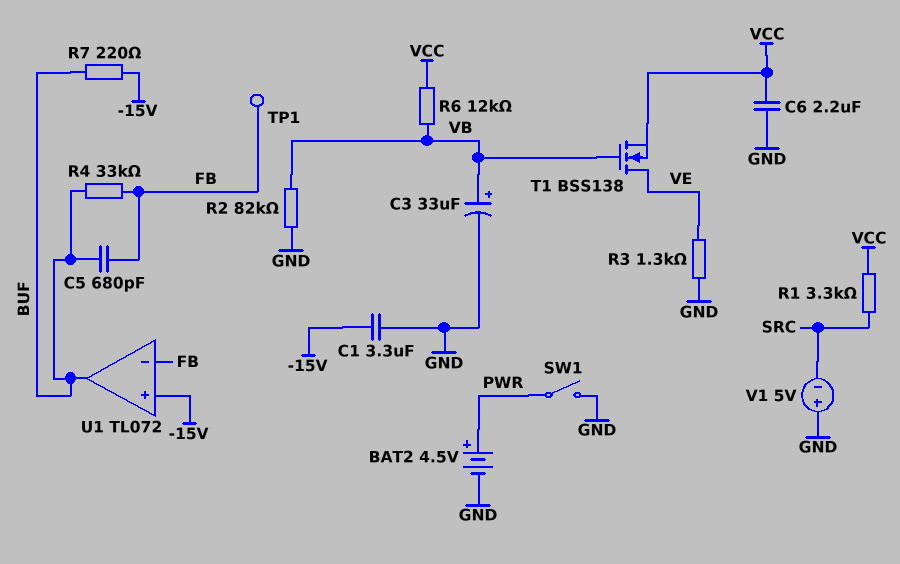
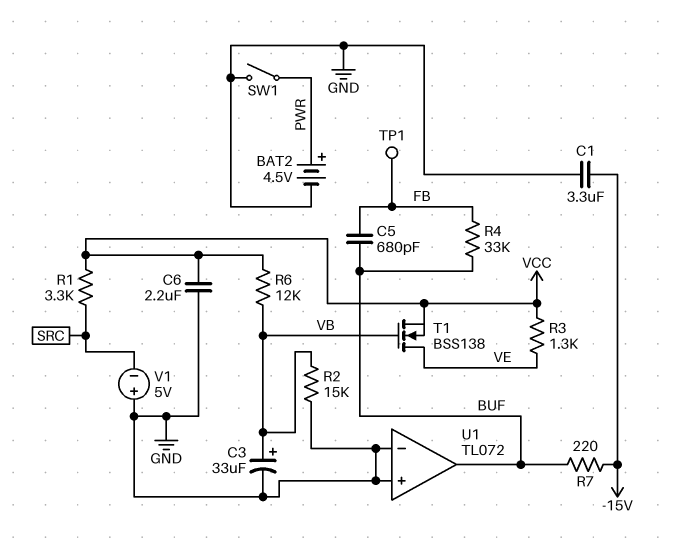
R2: 82k (GND, VB) -> 15k (GND, VB)
R3: 1.3k (GND, VE) -> 1.3k (VCC, VE)
U1 pin in+: -15V -> GND
U1 pin in-: FB -> GND

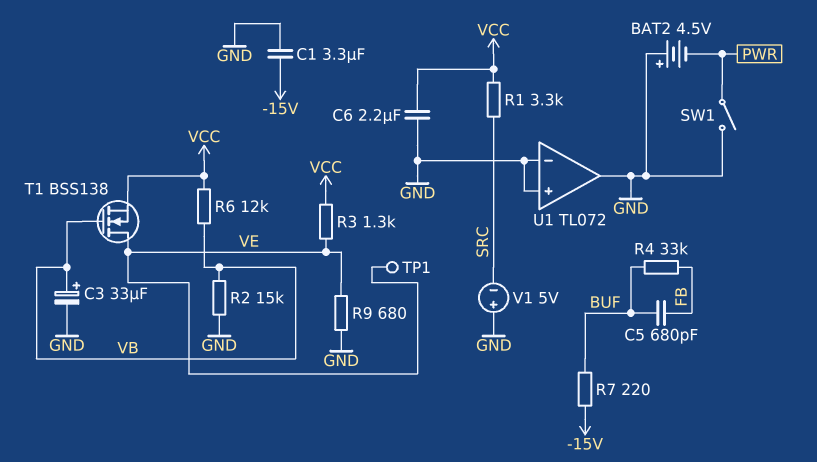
BAT2: 4.5V (plus PWR, minus GND) -> 4.5V (plus GND, minus PWR)
R9: none -> 680 (GND, VE)
TP1: test point (FB) -> test point (VE)
U1 pin out: BUF -> GND

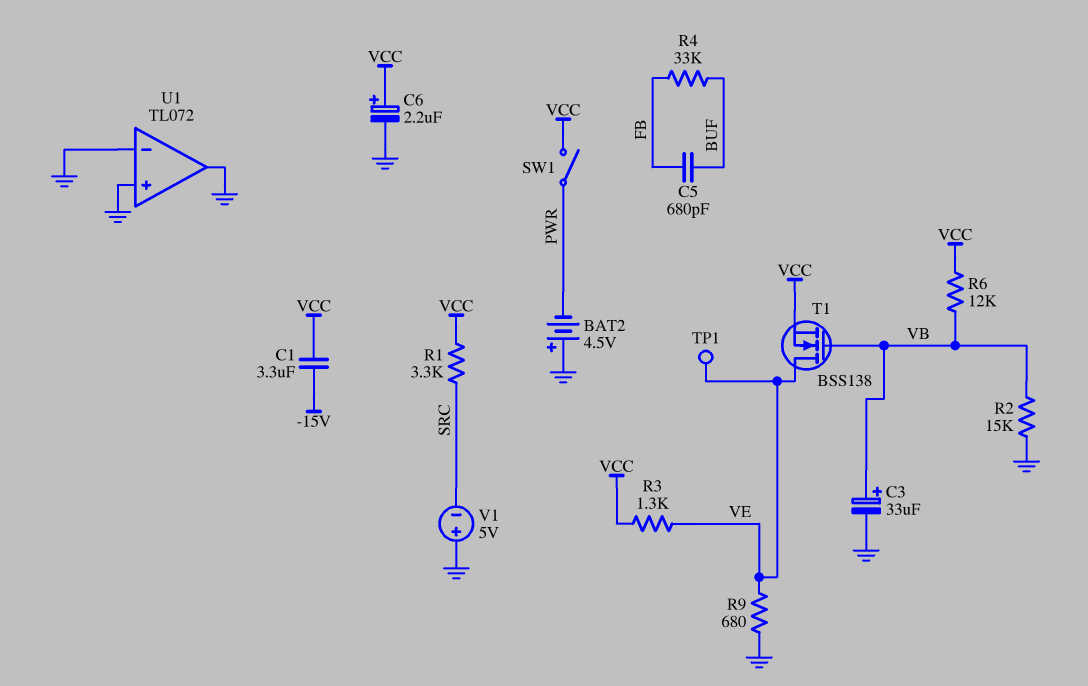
C1: 3.3uF (-15V, GND) -> 3.3uF (-15V, VCC)
C6: 2.2uF (GND, VCC) -> 2.2uF (plus VCC, minus GND)
R7: 220 (-15V, BUF) -> none
SW1: switch (GND, PWR) -> switch (PWR, VCC)

